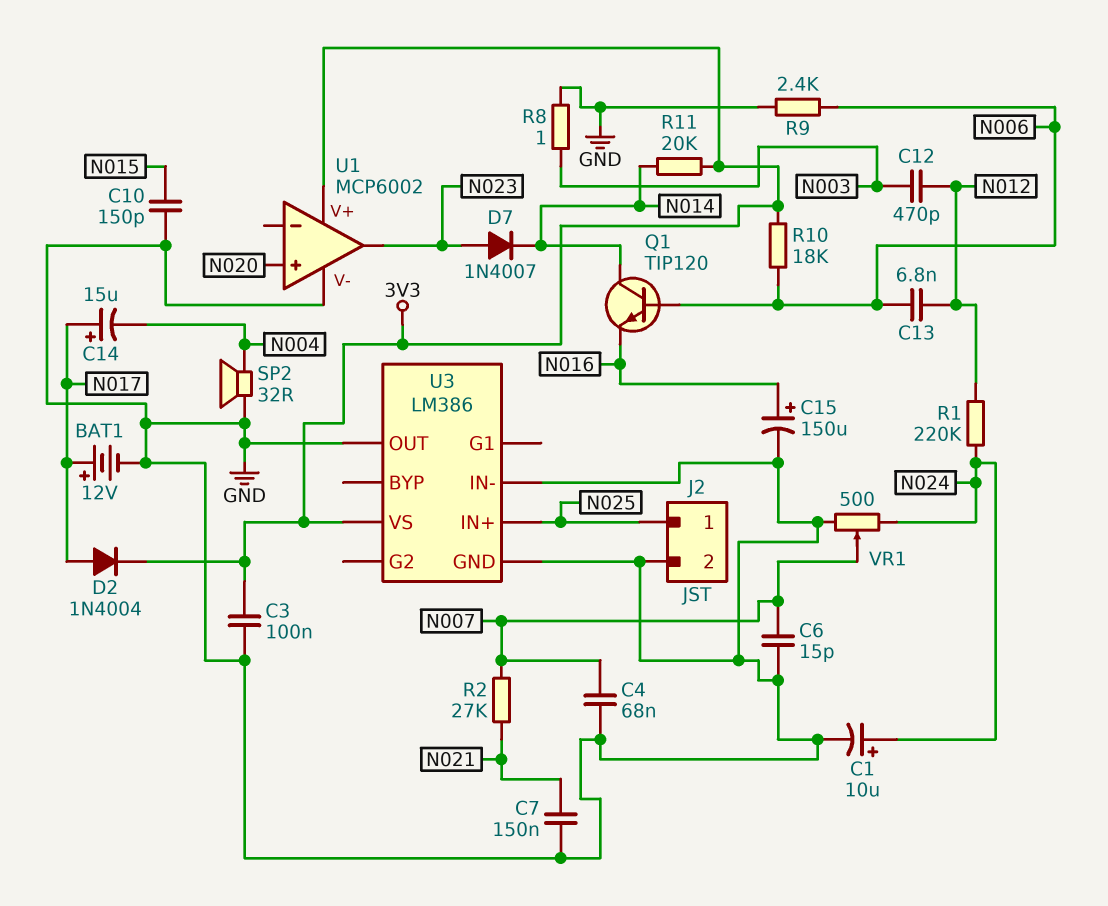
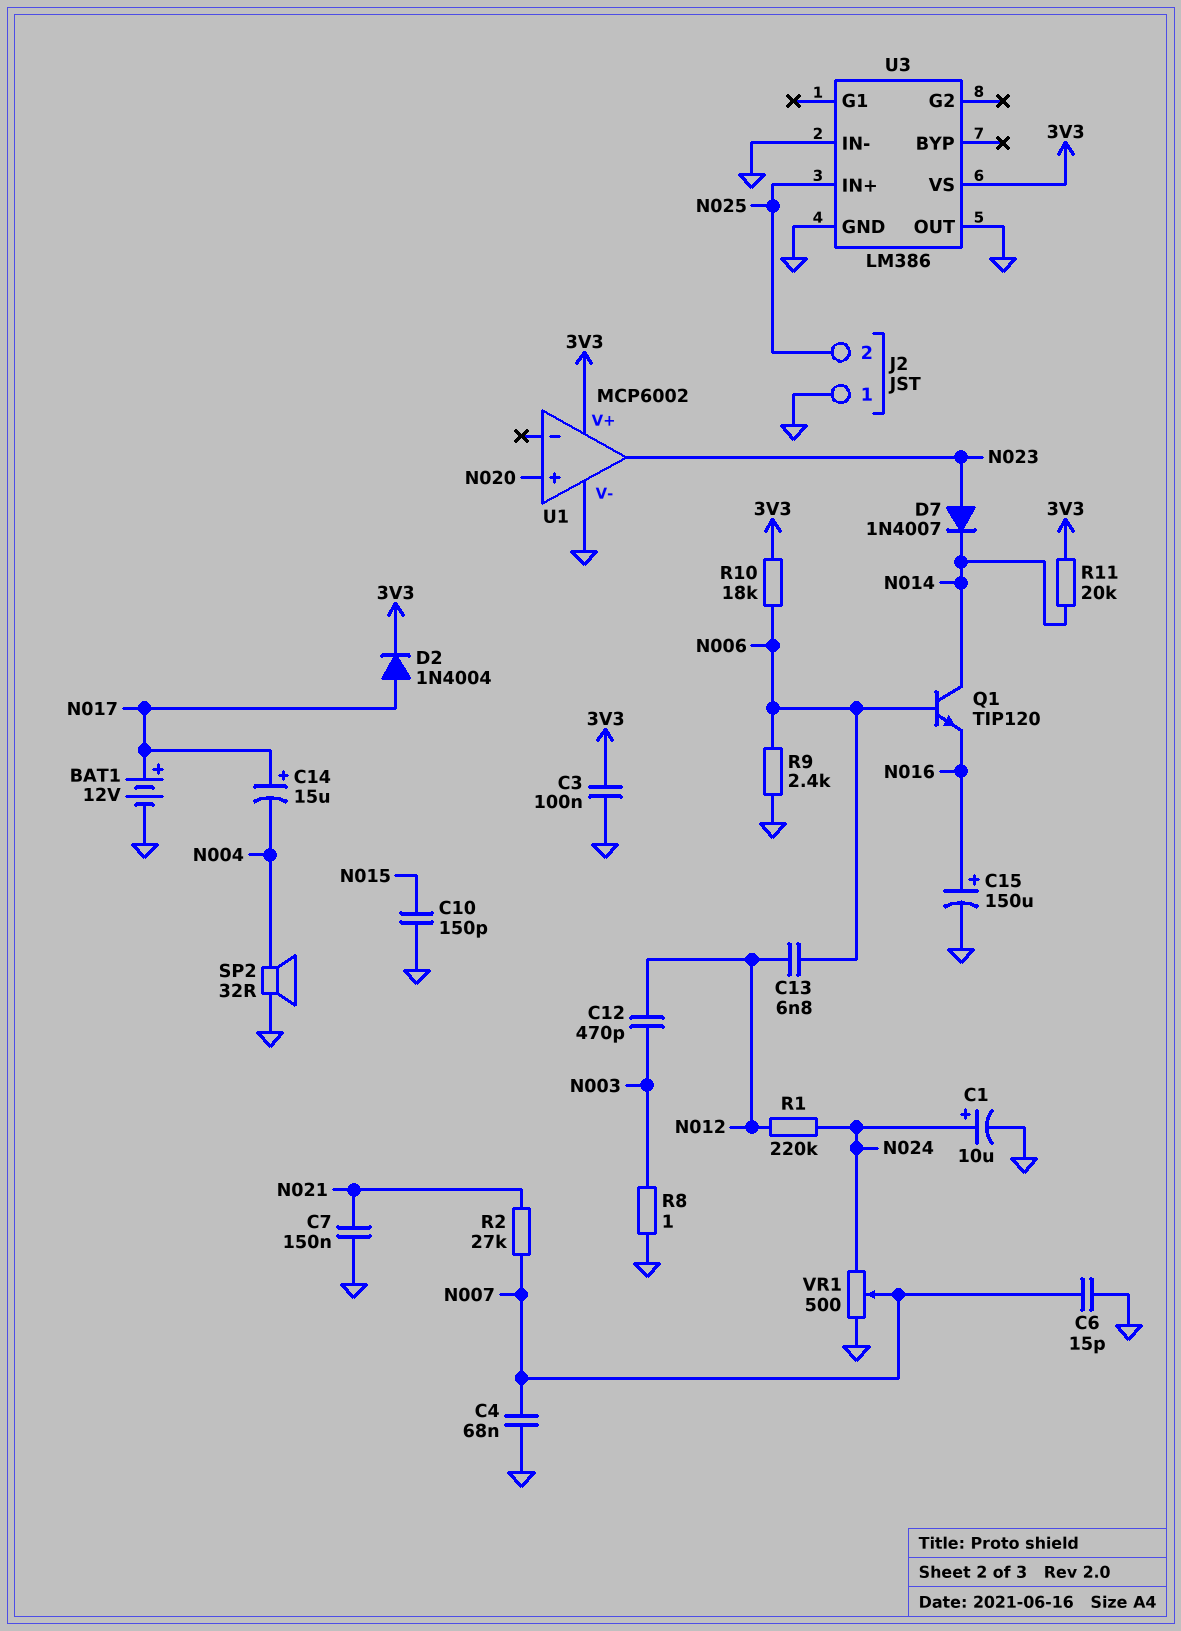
J2 pin 1: N025 -> GND
J2 pin 2: GND -> N025

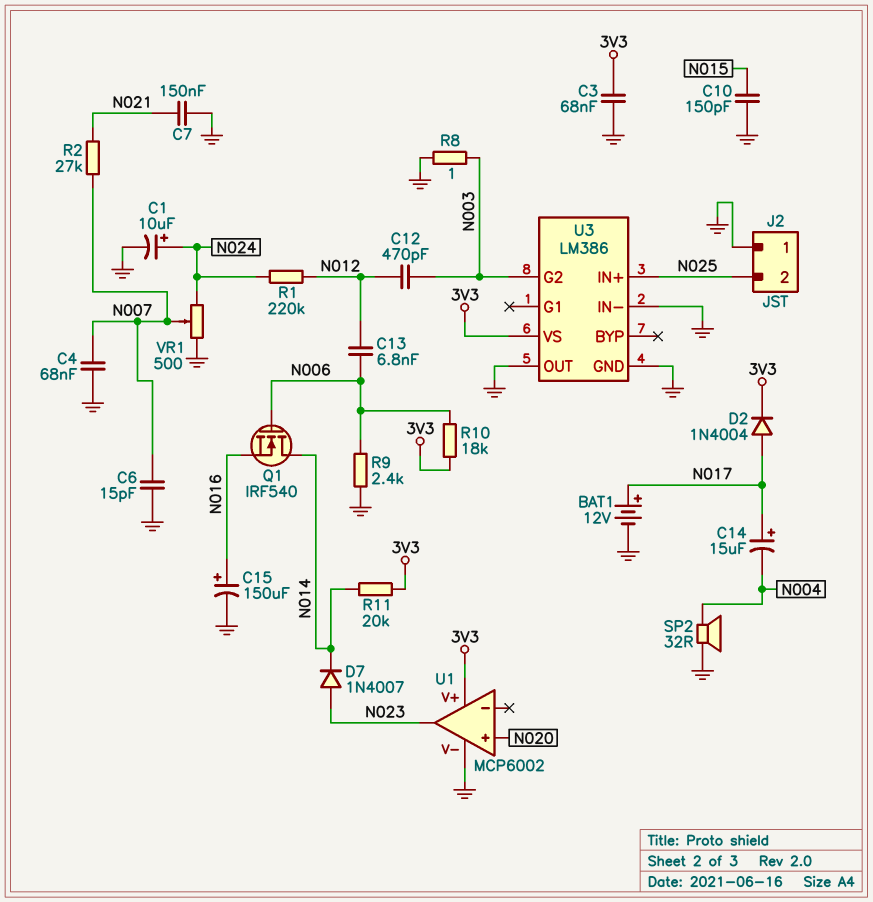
C3: 100nF (3V3, GND) -> 68nF (3V3, GND)
Q1: NPN TIP120 (B N006, C N014, E N016) -> NMOS IRF540 (G N006, D N014, S N016)
U3 pin G2: none -> N003

